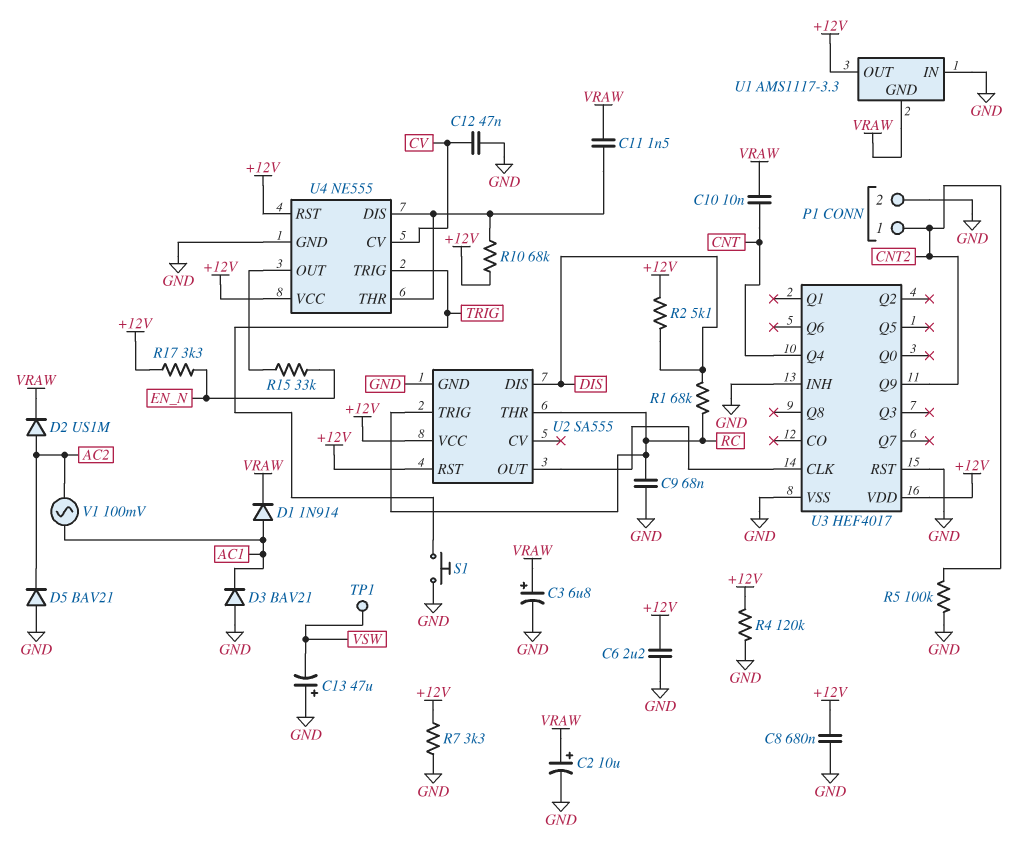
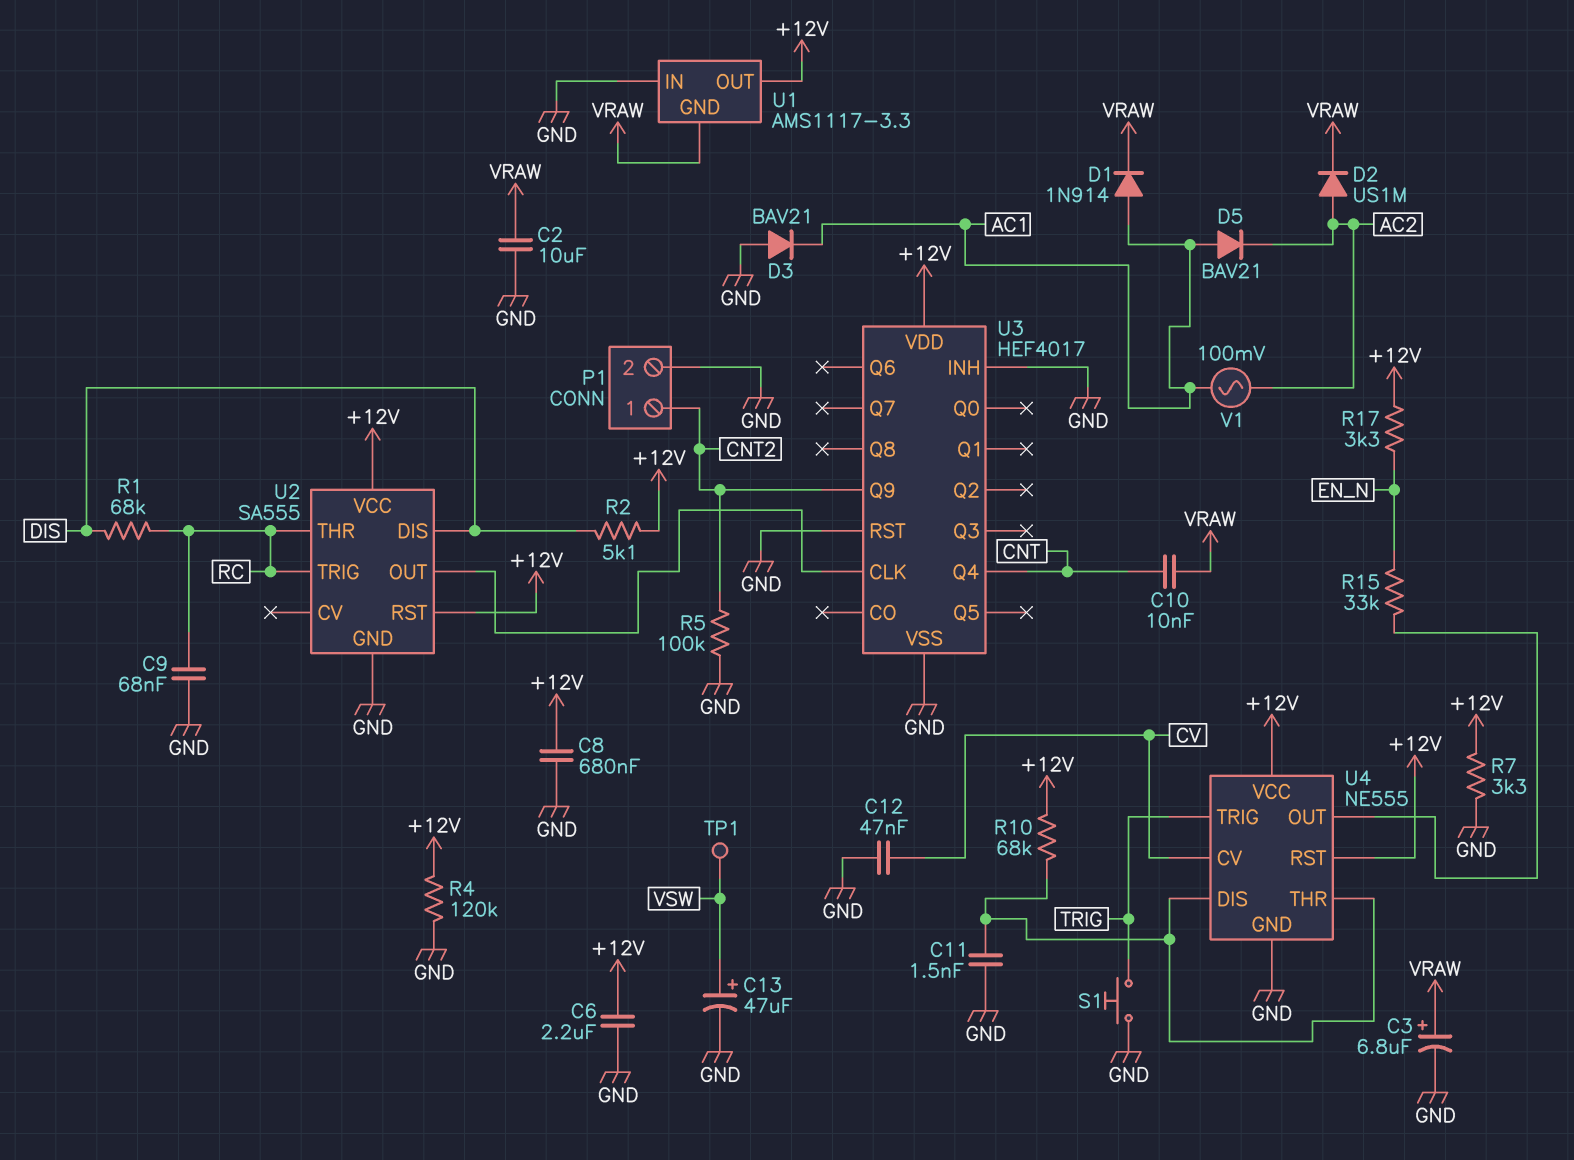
C2: 10uF (plus VRAW, minus GND) -> 10uF (GND, VRAW)
C11: 1.5nF (U4/DIS, VRAW) -> 1.5nF (GND, U4/DIS)
C13: 47uF (plus GND, minus VSW) -> 47uF (plus VSW, minus GND)
D5: diode BAV21 (A GND, K AC2) -> diode BAV21 (A AC1, K AC2)

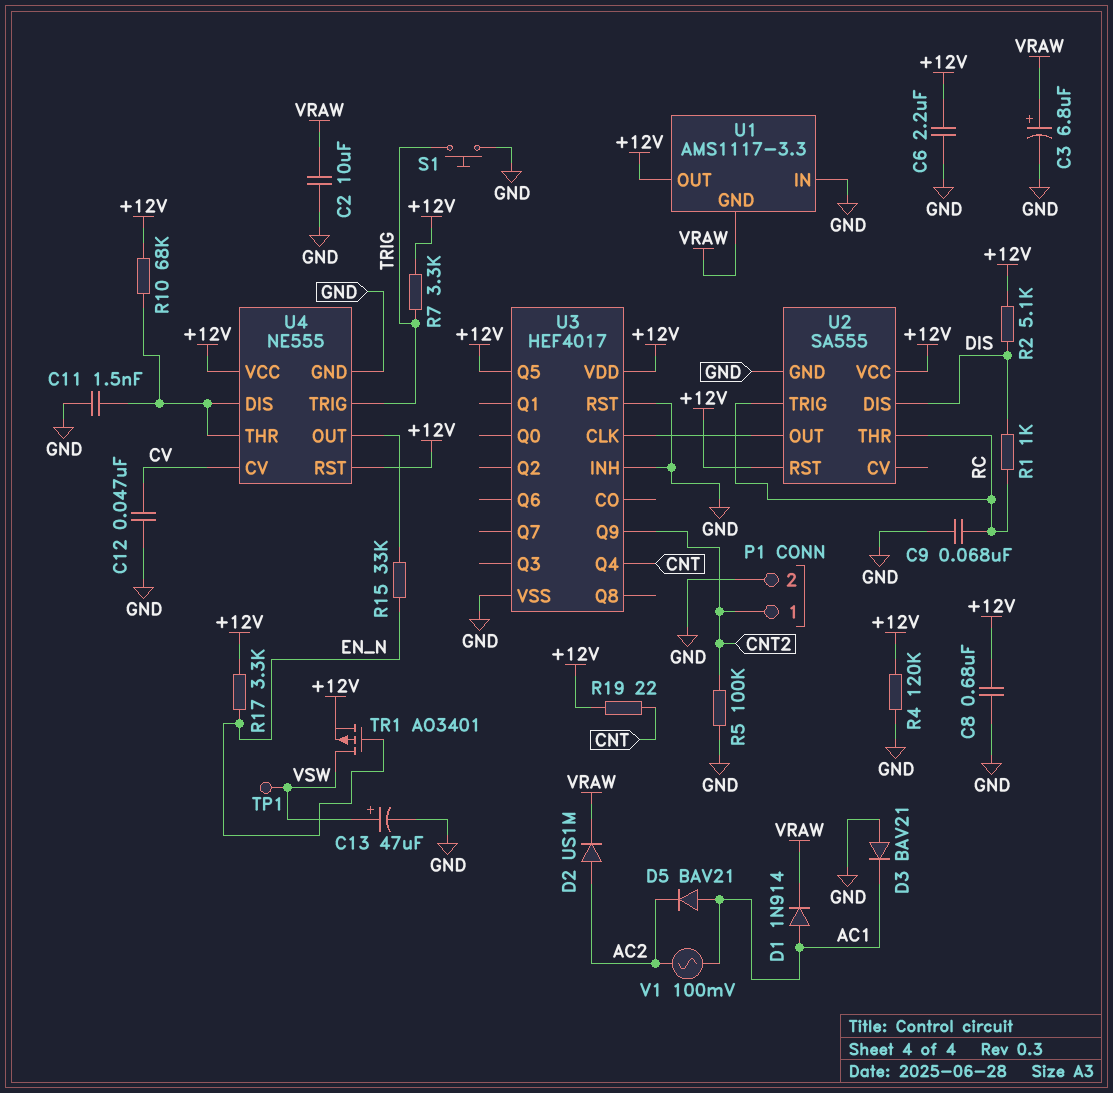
C10: 10nF (CNT, VRAW) -> none
R1: 68k (DIS, RC) -> 1k (DIS, RC)
R7: 3.3k (+12V, GND) -> 3.3k (+12V, TRIG)
R19: none -> 22 (+12V, CNT)
TR1: none -> PMOS AO3401 (G EN_N, D VSW, S +12V)
U3 pin Q5: none -> +12V

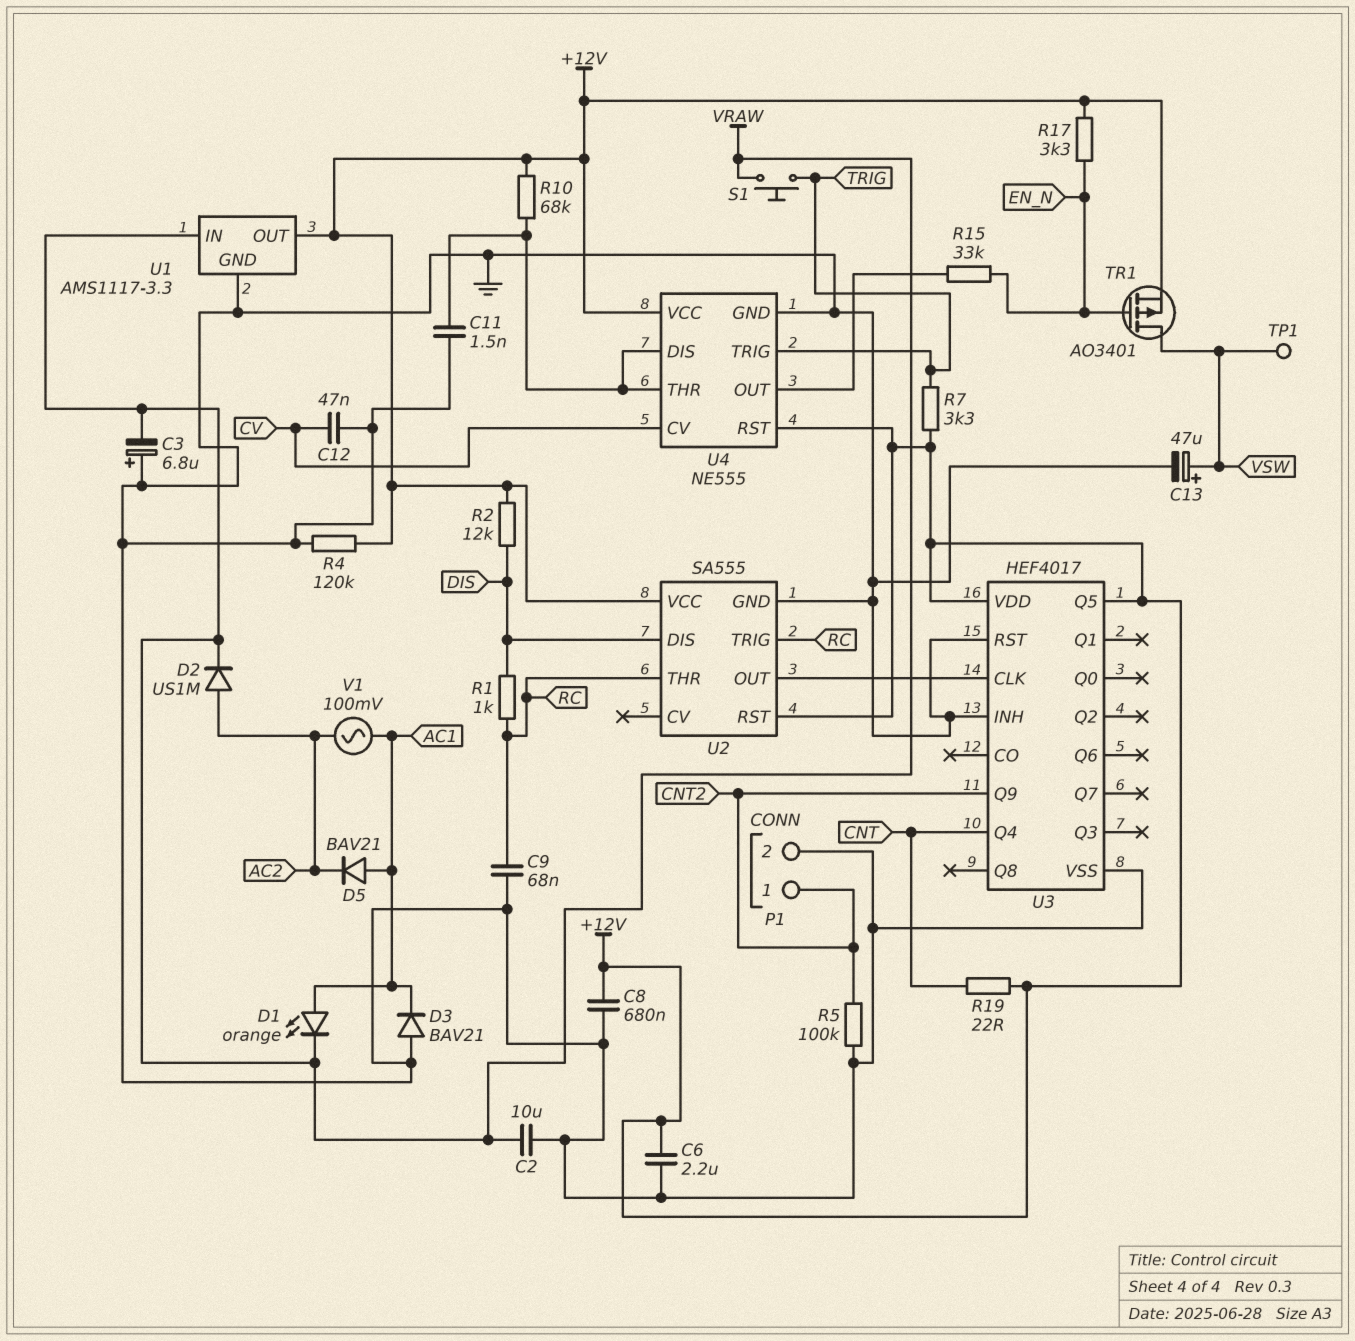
C3: 6.8uF (plus VRAW, minus GND) -> 6.8uF (plus GND, minus VRAW)
D1: diode 1N914 (A AC1, K VRAW) -> LED orange (A AC1, K VRAW)
R2: 5.1k (+12V, DIS) -> 12k (+12V, DIS)
S1: button (GND, TRIG) -> button (TRIG, VRAW)
U1 pin GND: VRAW -> GND
U1 pin IN: GND -> VRAW

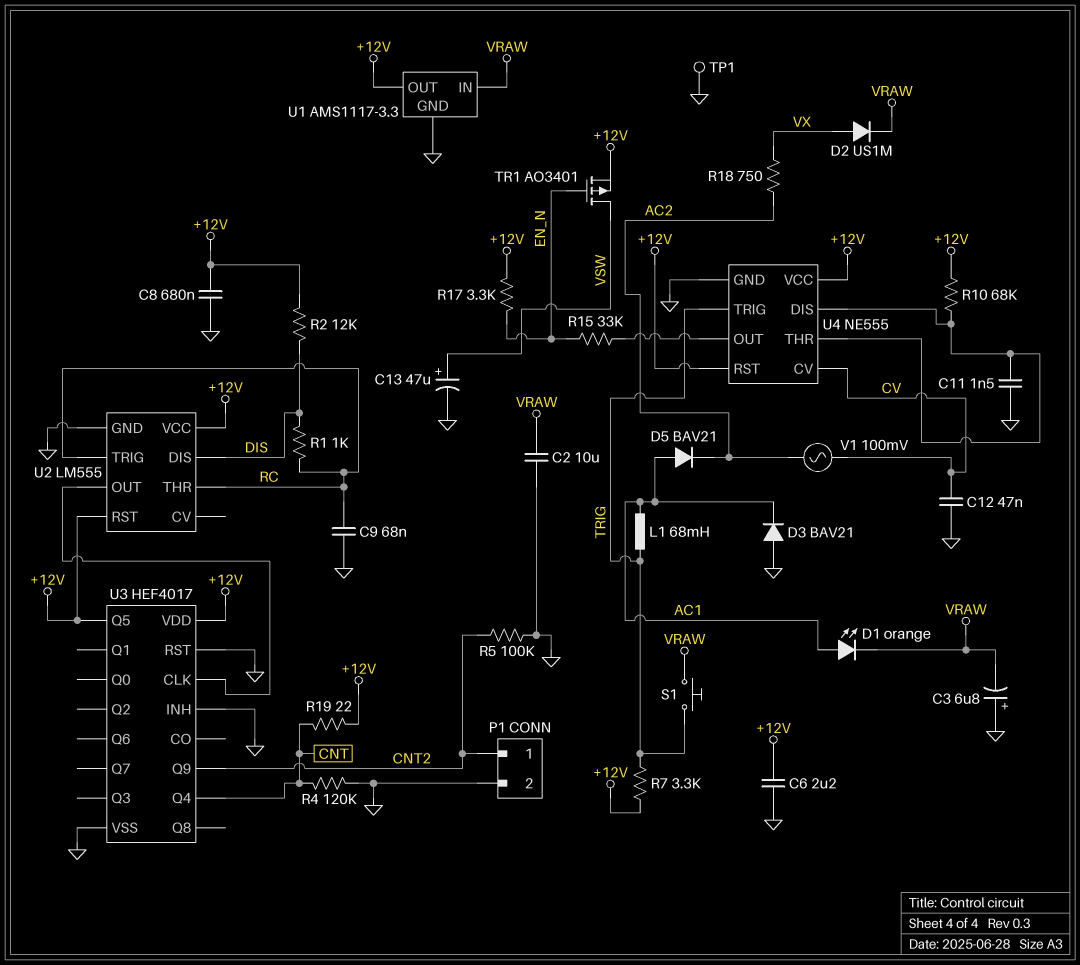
D2: diode US1M (A AC2, K VRAW) -> diode US1M (A VX, K VRAW)
L1: none -> 68mH (AC1, TRIG)
R4: 120k (+12V, GND) -> 120k (CNT, GND)
R18: none -> 750 (AC2, VX)
TP1: test point (VSW) -> test point (GND)
U2: SA555 -> LM555
V1: AC 100mV (AC1, AC2) -> AC 100mV (AC2, CV)

